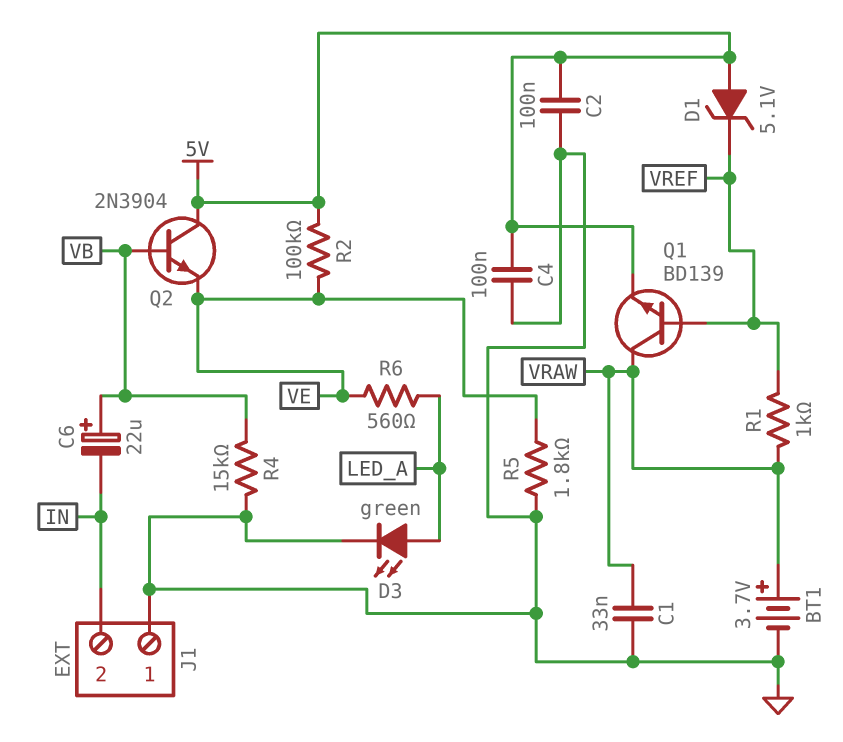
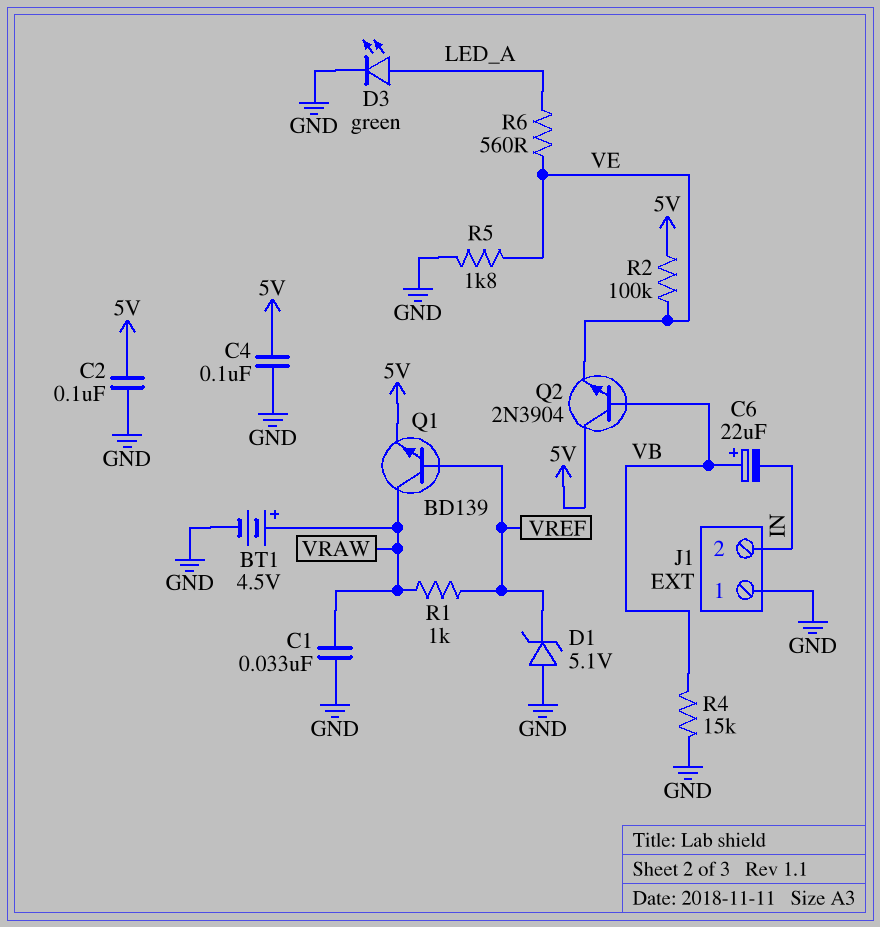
BT1: 3.7V (plus VRAW, minus GND) -> 4.5V (plus VRAW, minus GND)
D1: zener 5.1V (A 5V, K VREF) -> zener 5.1V (A GND, K VREF)

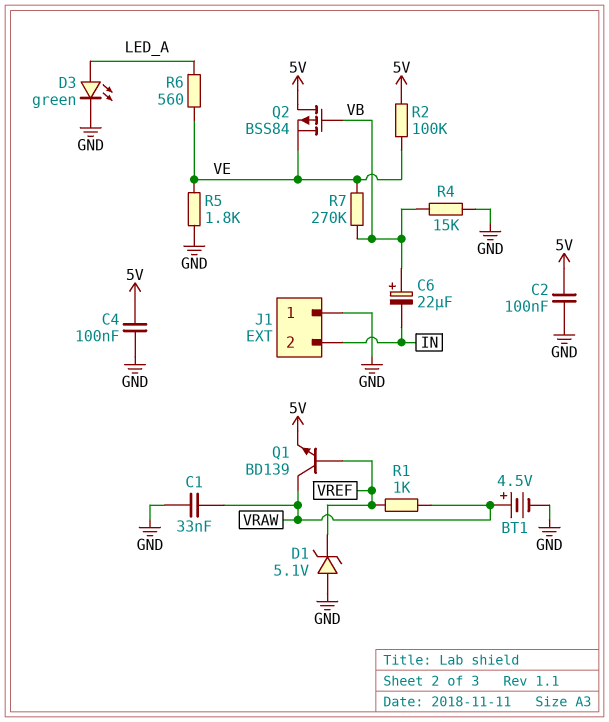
Q2: NPN 2N3904 (B VB, C 5V, E VE) -> PMOS BSS84 (G VB, D 5V, S VE)
R7: none -> 270k (VB, VE)

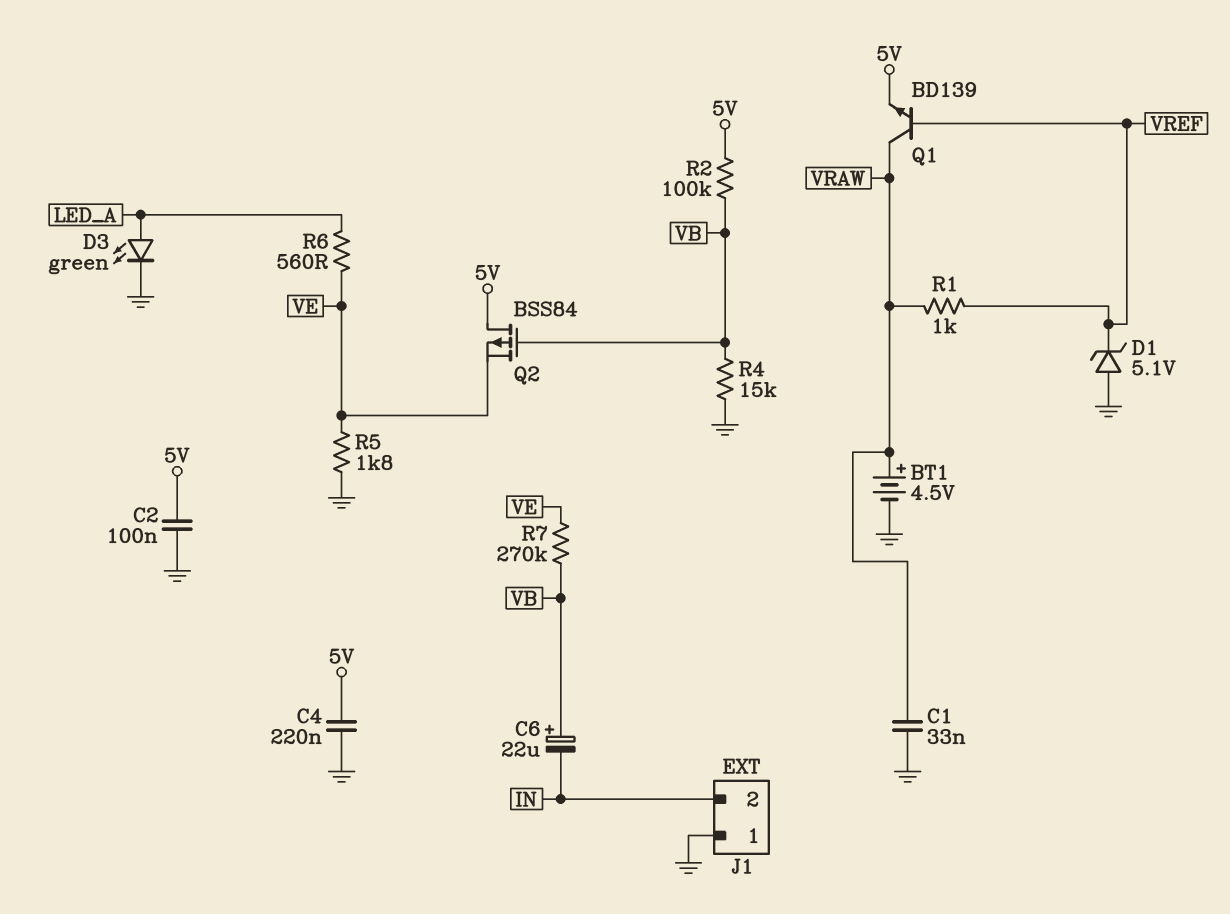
C4: 100nF (5V, GND) -> 220nF (5V, GND)
R2: 100k (5V, VE) -> 100k (5V, VB)

